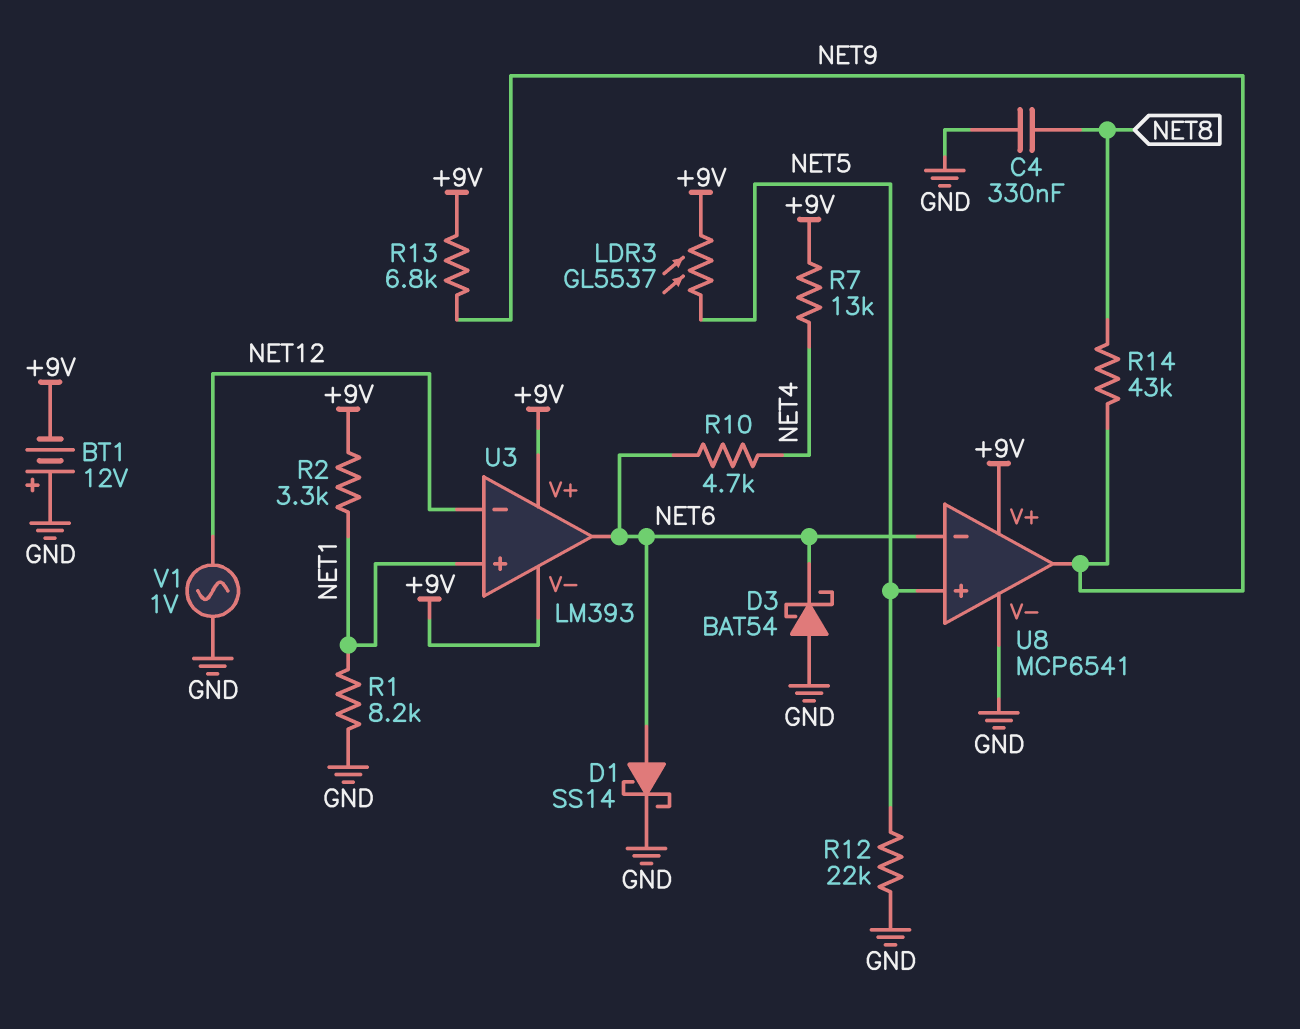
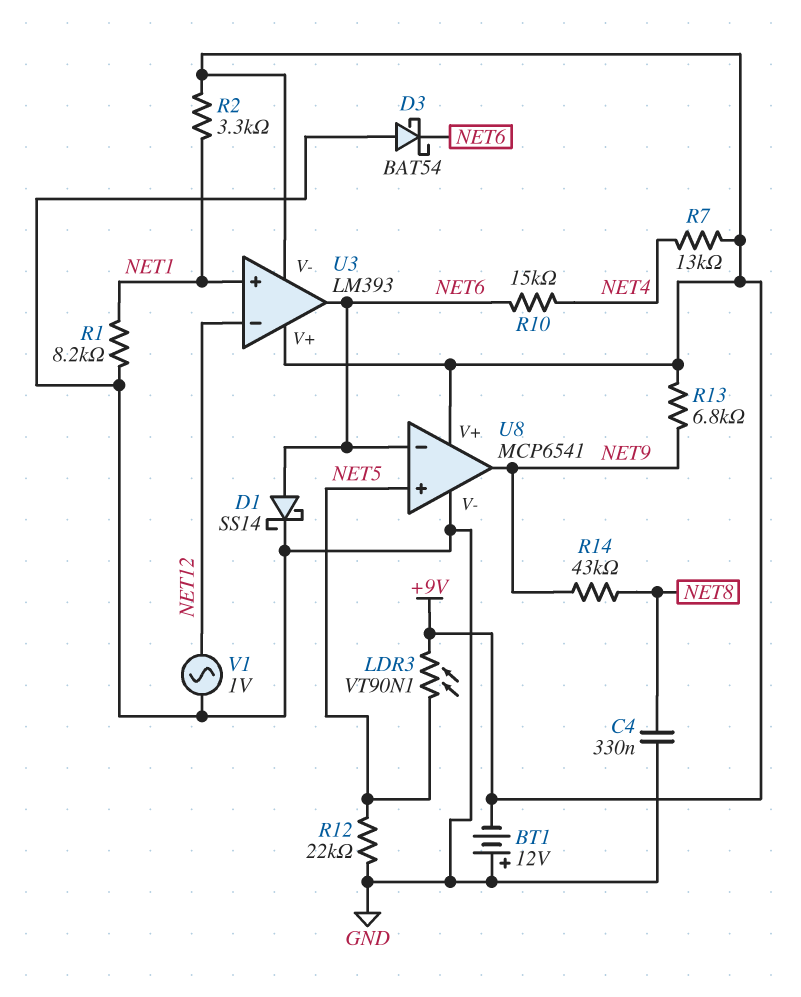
LDR3: GL5537 (+9V, NET5) -> VT90N1 (+9V, NET5)
R10: 4.7k (NET4, NET6) -> 15k (NET4, NET6)

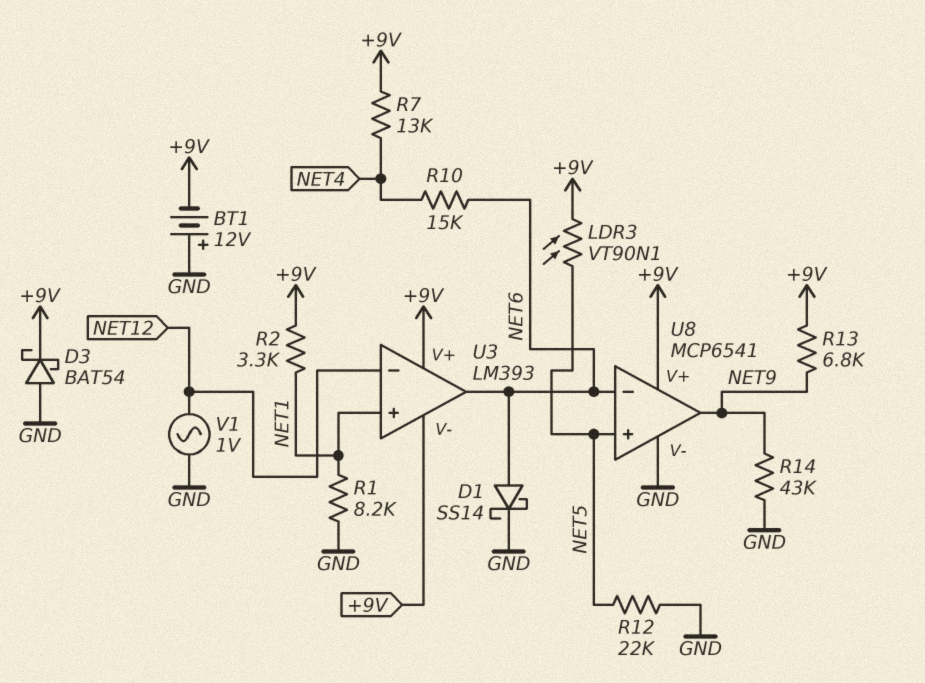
C4: 330nF (GND, NET8) -> none
D3: schottky BAT54 (A GND, K NET6) -> schottky BAT54 (A GND, K +9V)
R14: 43k (NET8, NET9) -> 43k (GND, NET9)

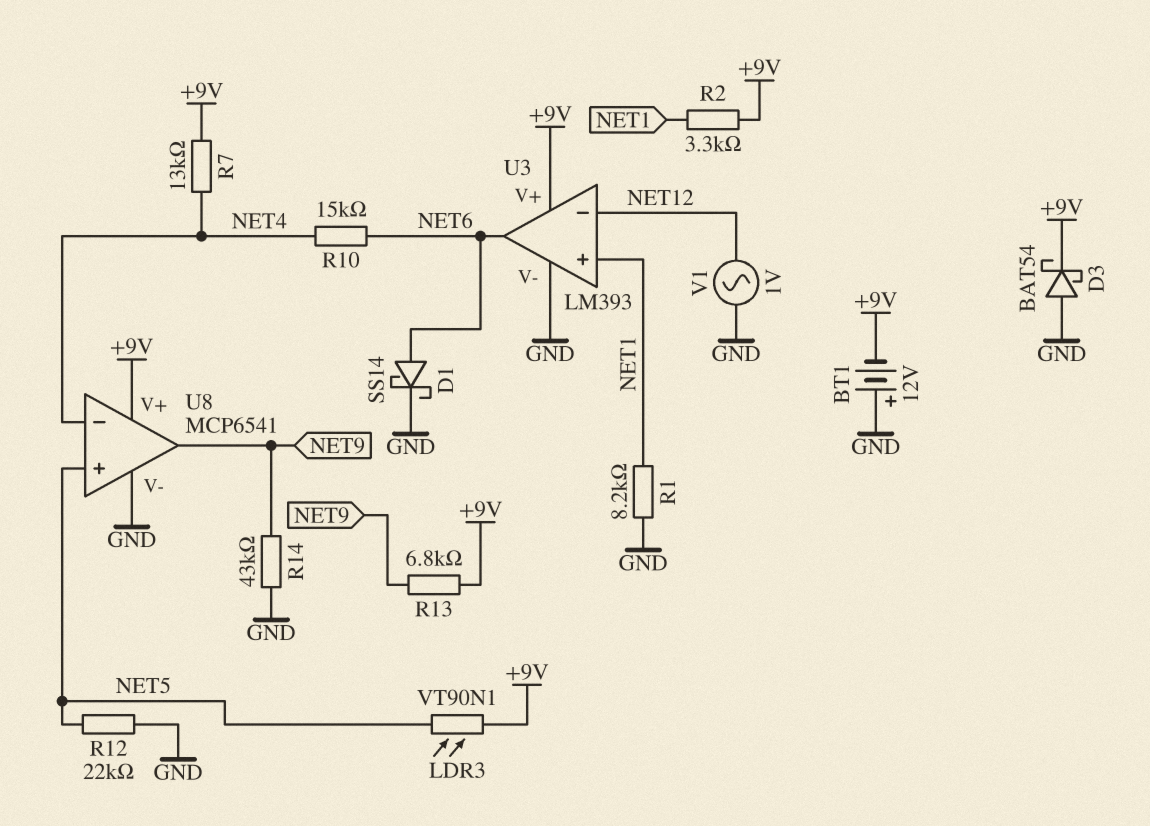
U3 pin V-: +9V -> GND
U8 pin in-: NET6 -> NET4

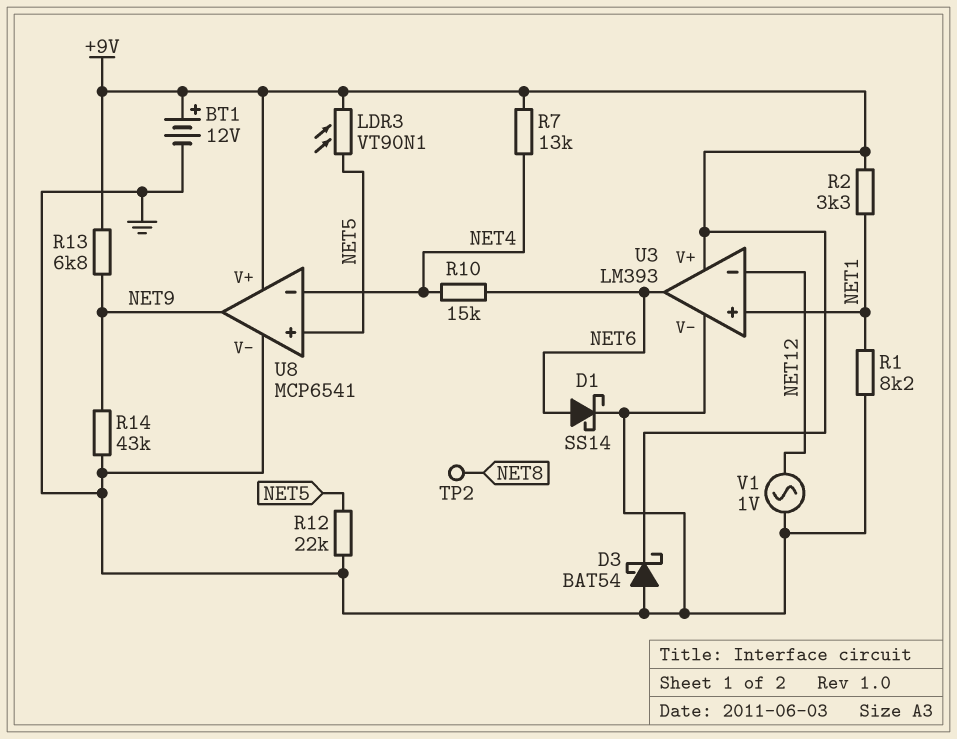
BT1: 12V (plus GND, minus +9V) -> 12V (plus +9V, minus GND)
TP2: none -> test point (NET8)

